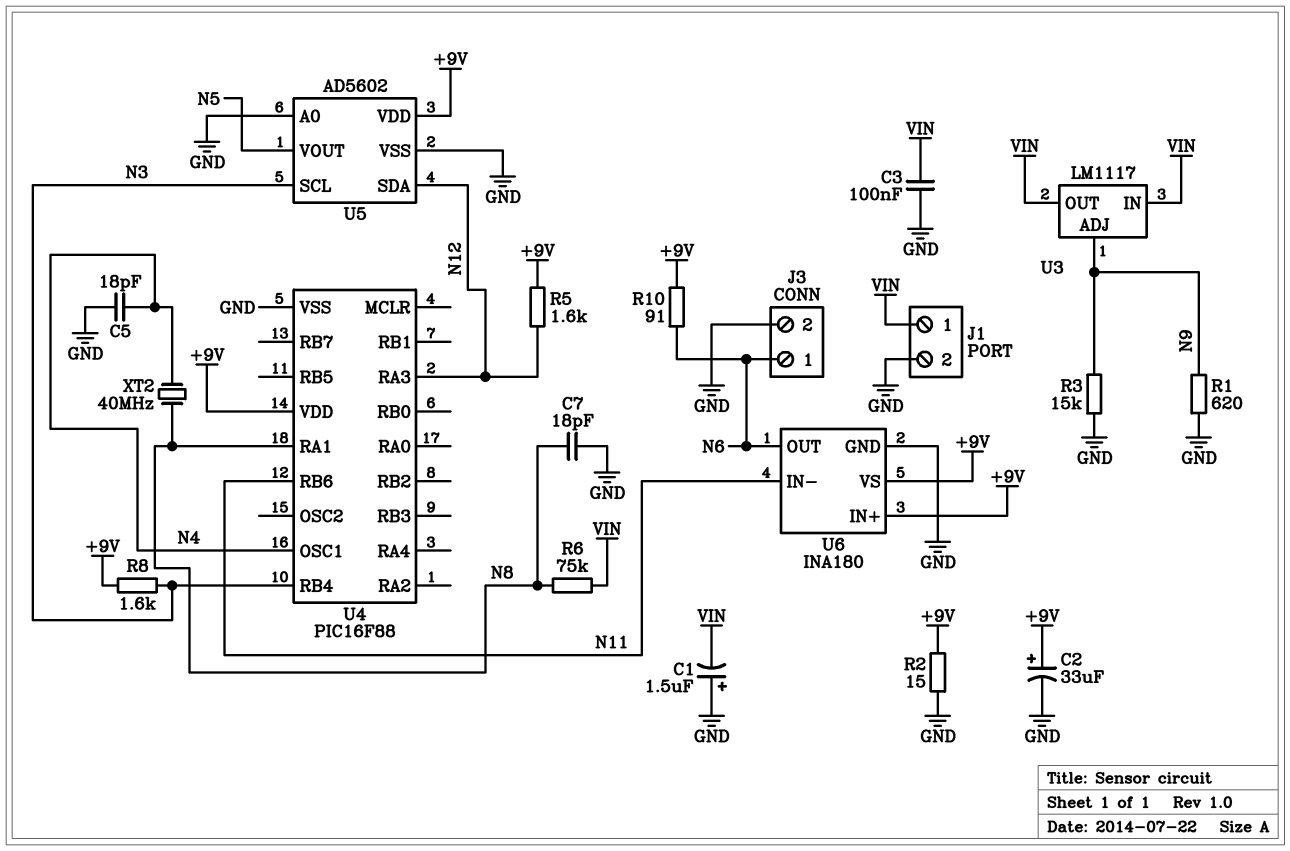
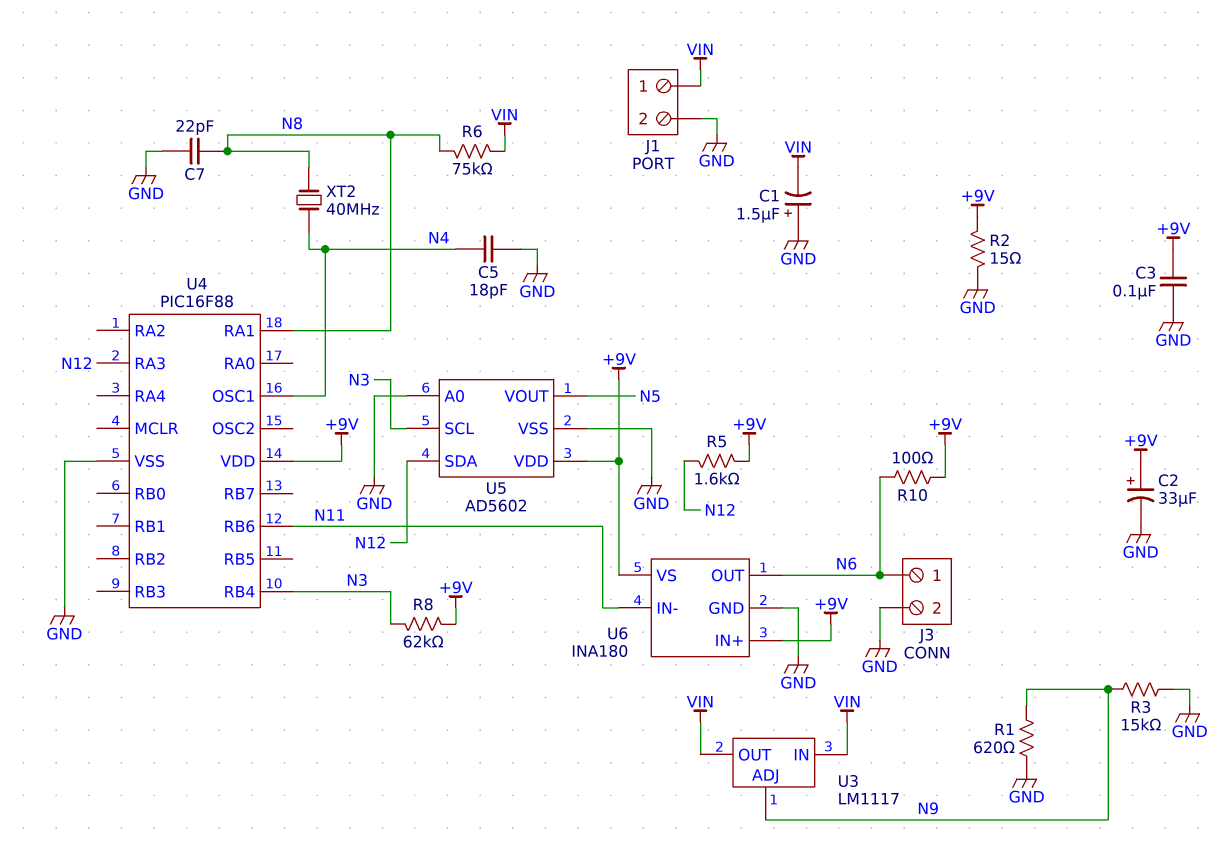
C3: 100nF (GND, VIN) -> 100nF (+9V, GND)
C7: 18pF (GND, N8) -> 22pF (GND, N8)
R8: 1.6k (+9V, N3) -> 62k (+9V, N3)
R10: 91 (+9V, N6) -> 100 (+9V, N6)

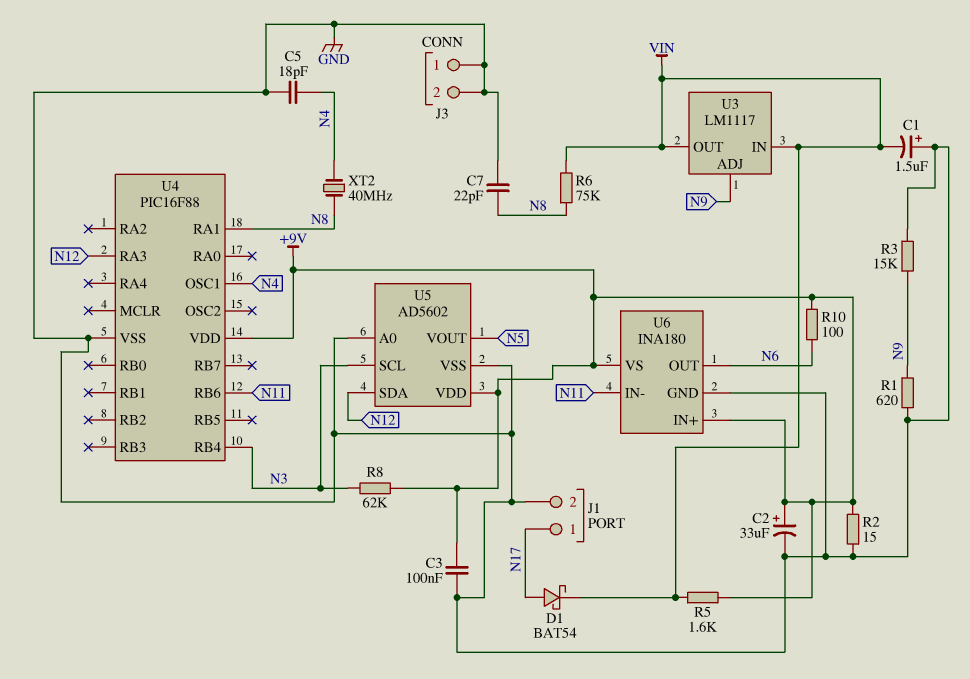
D1: none -> schottky BAT54 (A N17, K VIN)
J1 pin 1: VIN -> N17
J3 pin 1: N6 -> GND
R5: 1.6k (+9V, N12) -> 1.6k (+9V, VIN)

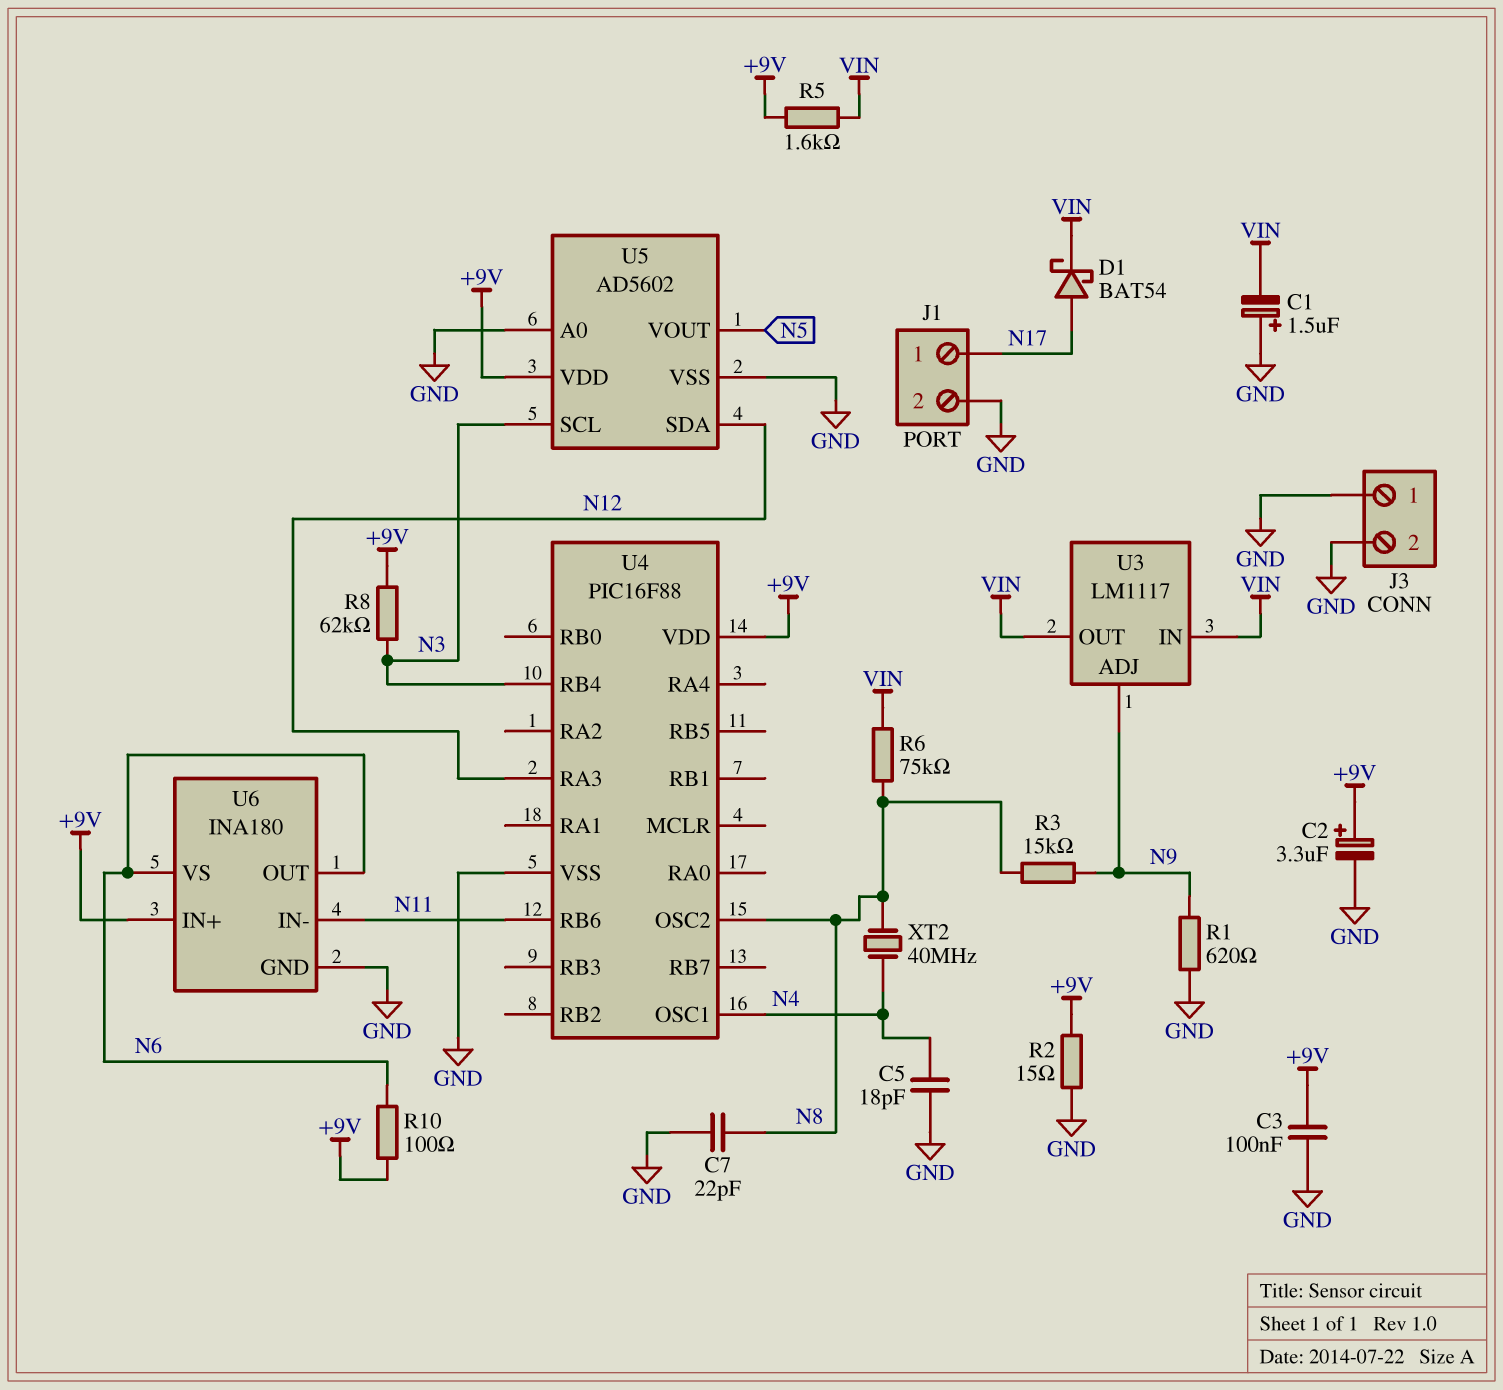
C2: 33uF (plus +9V, minus GND) -> 3.3uF (plus +9V, minus GND)
R3: 15k (GND, N9) -> 15k (N8, N9)
U4 pin OSC2: none -> N8
U4 pin RA1: N8 -> none
U6 pin VS: +9V -> N6

